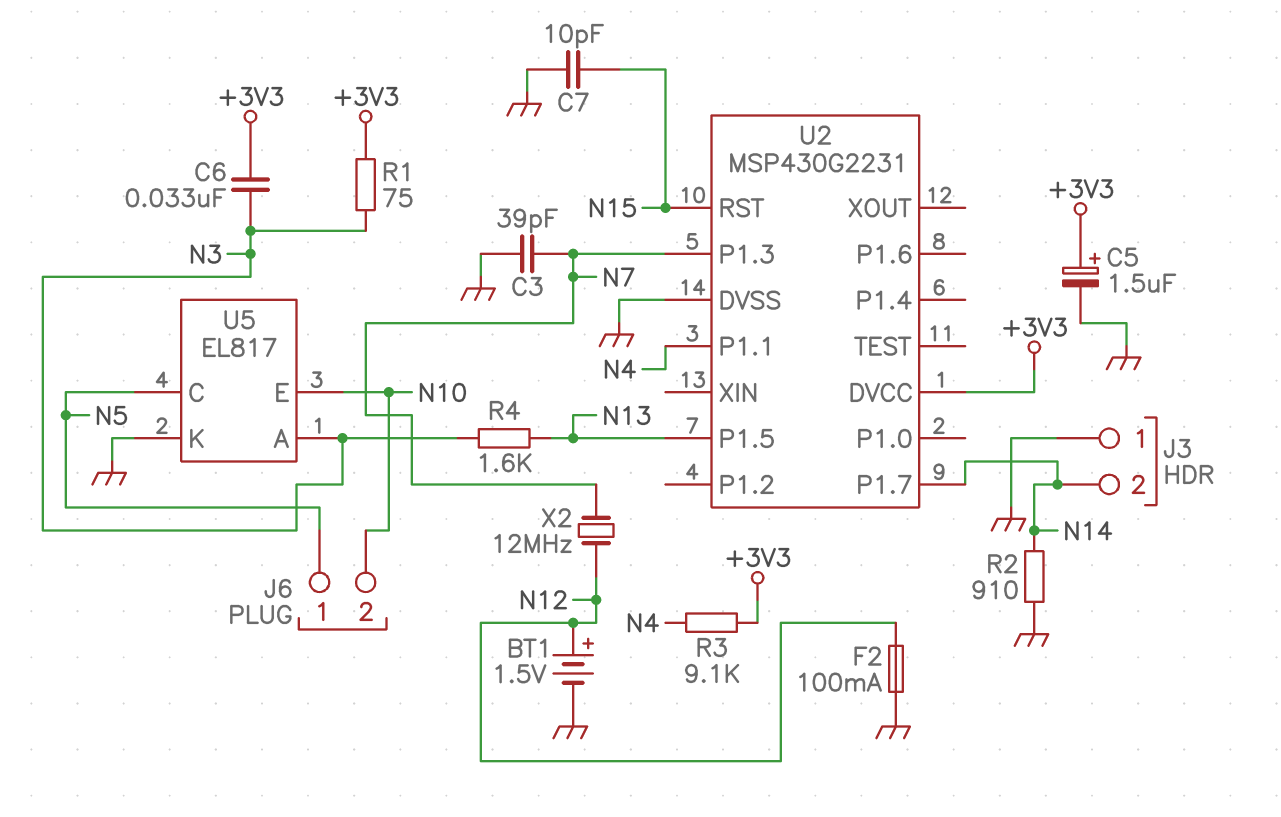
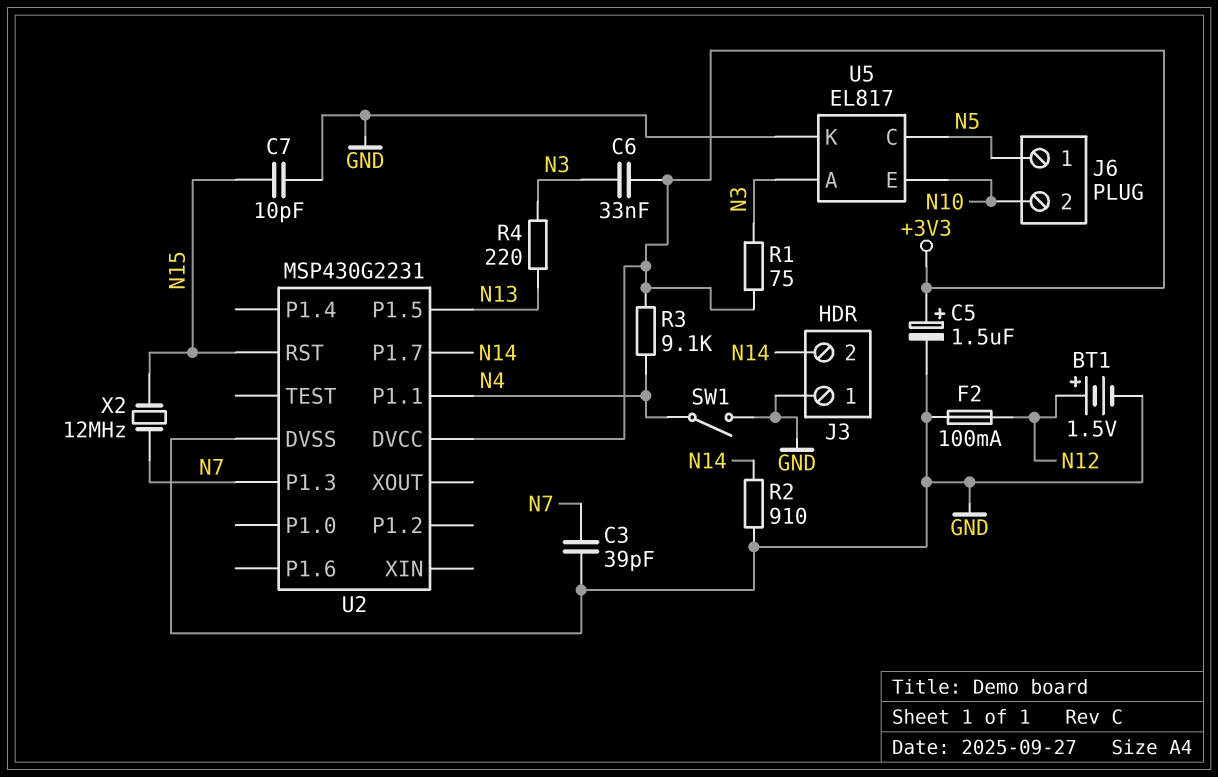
R4: 1.6k (N3, N13) -> 220 (N3, N13)
SW1: none -> switch (GND, N4)
X2: 12MHz (N7, N12) -> 12MHz (N7, N15)

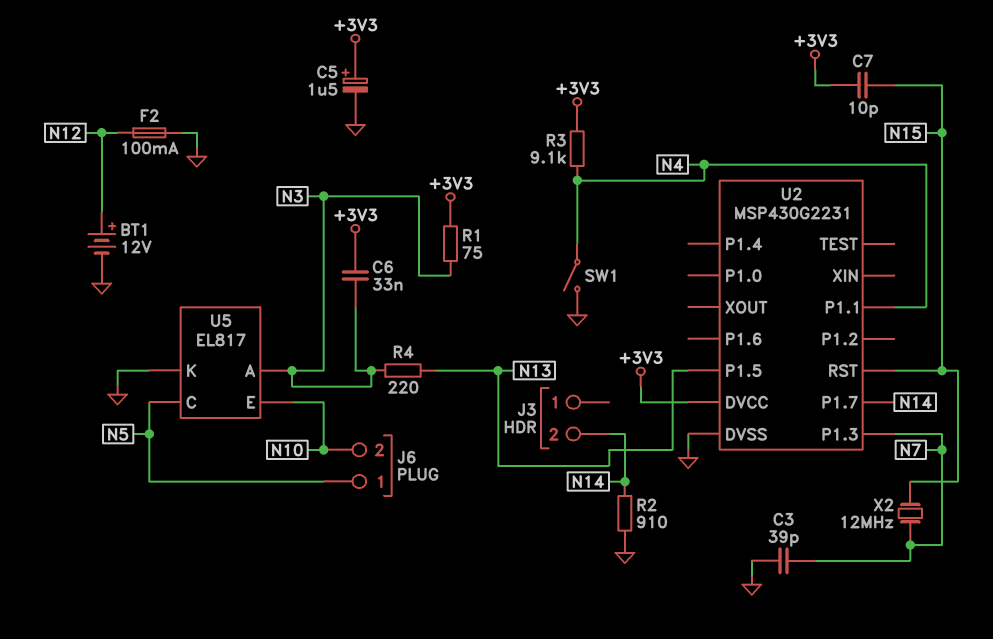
BT1: 1.5V (plus N12, minus GND) -> 12V (plus N12, minus GND)
C7: 10pF (GND, N15) -> 10pF (+3V3, N15)
J3 pin 1: GND -> none

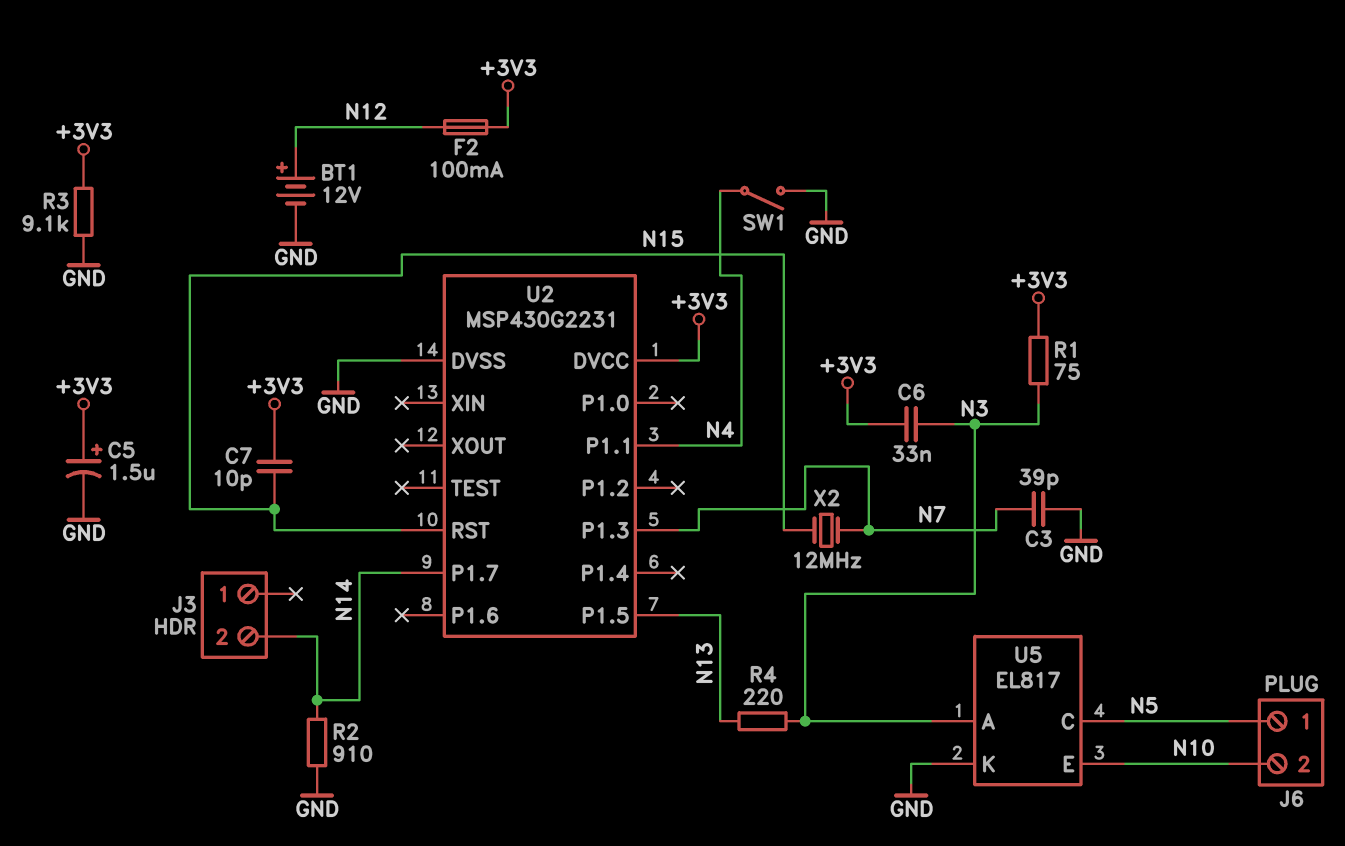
F2: 100mA (GND, N12) -> 100mA (+3V3, N12)
R3: 9.1k (+3V3, N4) -> 9.1k (+3V3, GND)

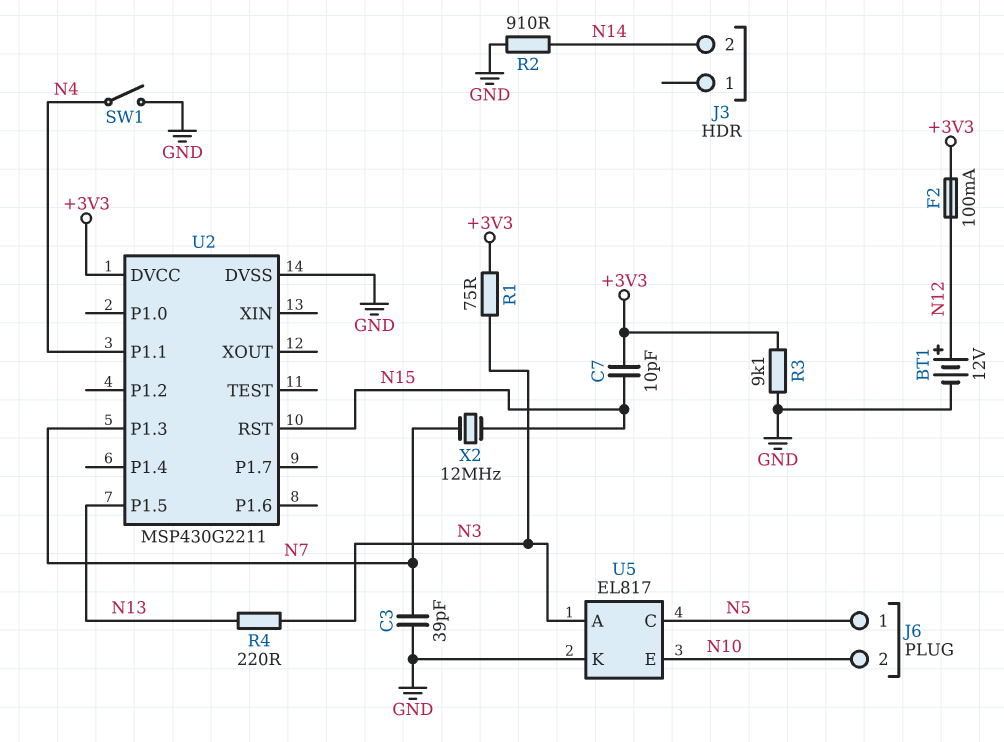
C5: 1.5uF (plus +3V3, minus GND) -> none
C6: 33nF (+3V3, N3) -> none
U2: MSP430G2231 -> MSP430G2211
U2 pin P1.7: N14 -> none

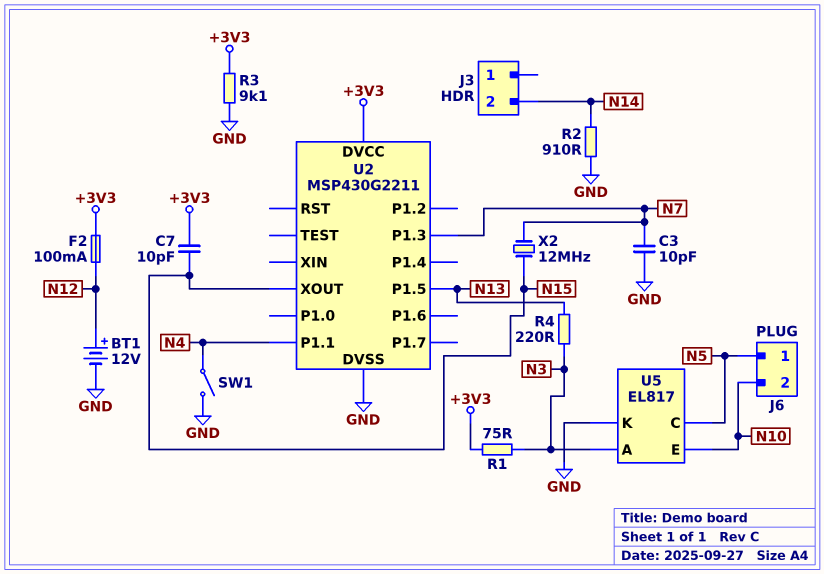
C3: 39pF (GND, N7) -> 10pF (GND, N7)
U2 pin RST: N15 -> none
U2 pin XOUT: none -> N15

